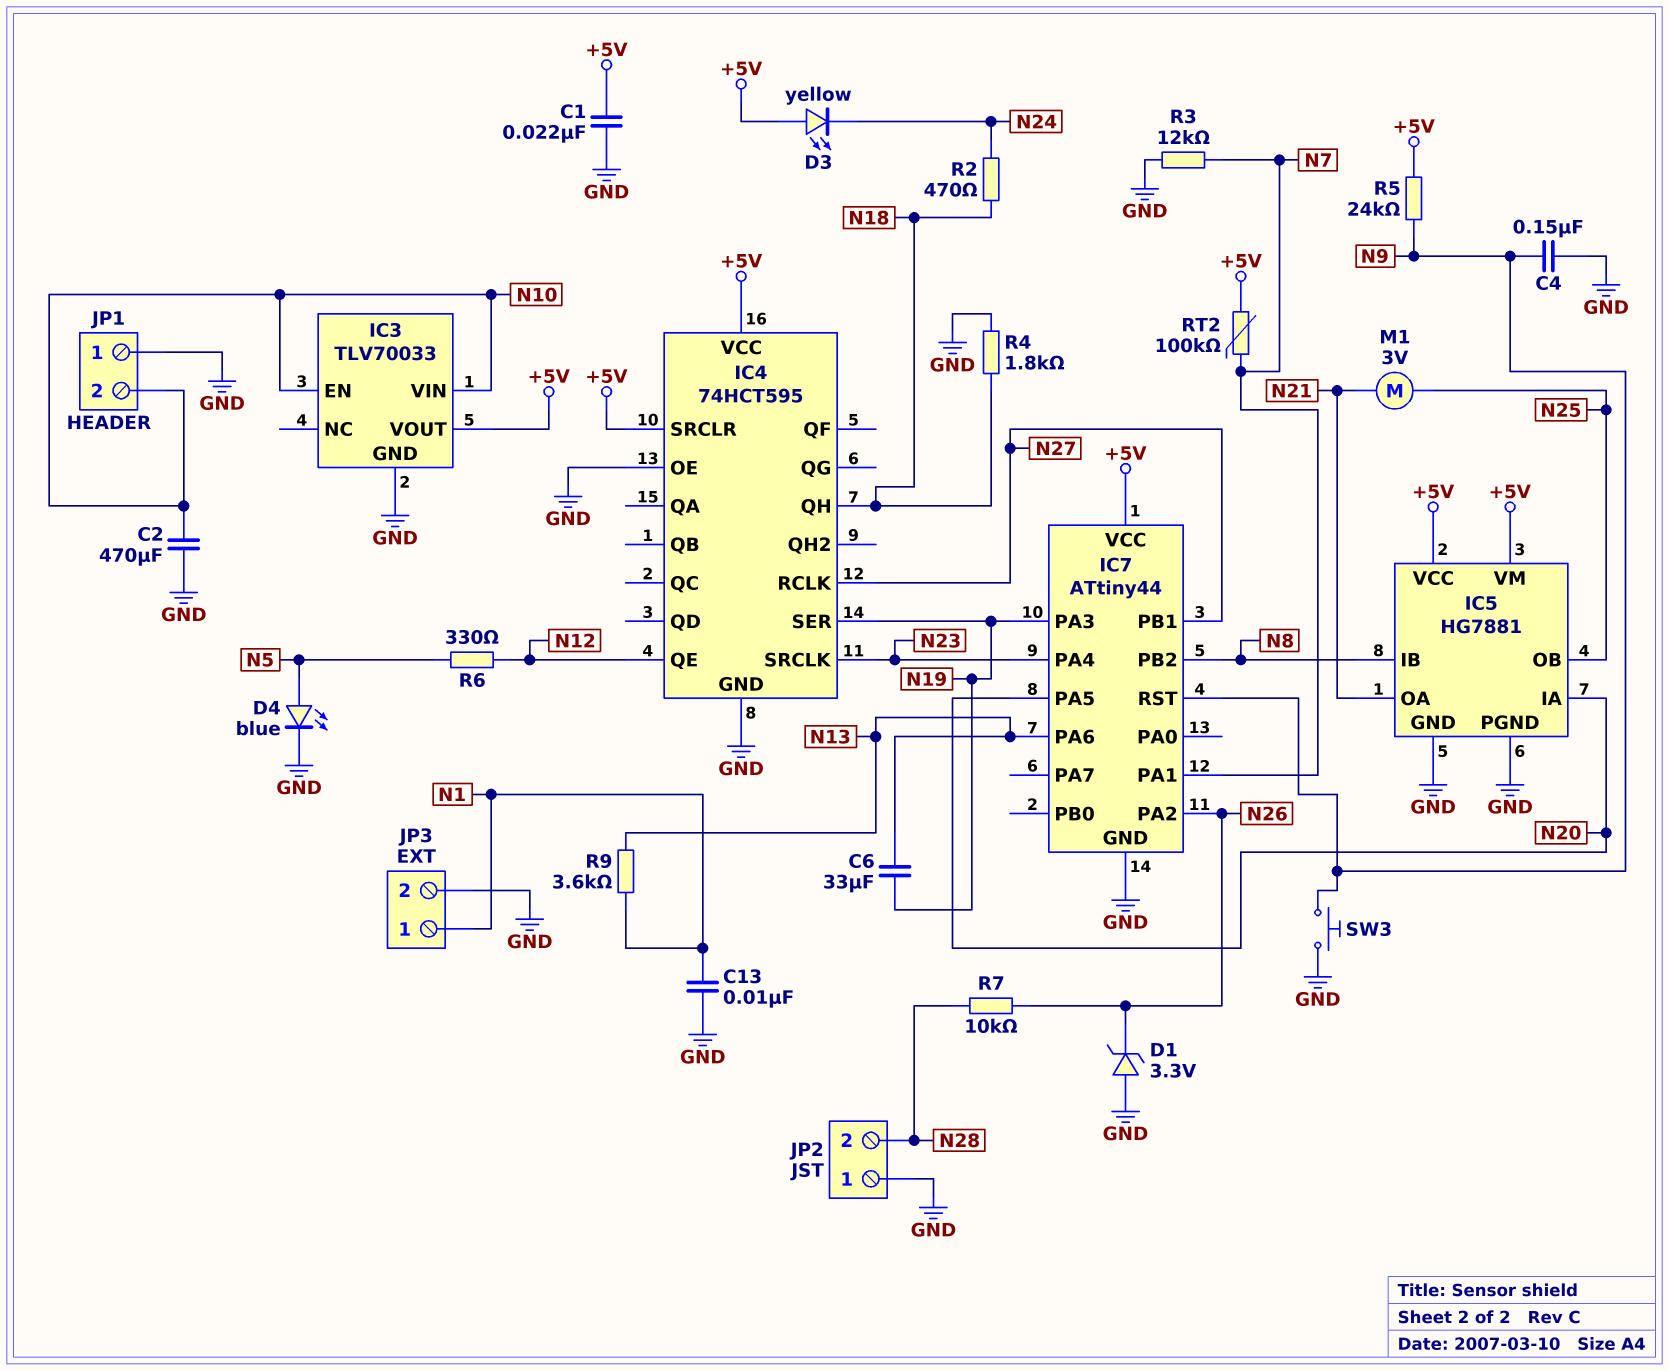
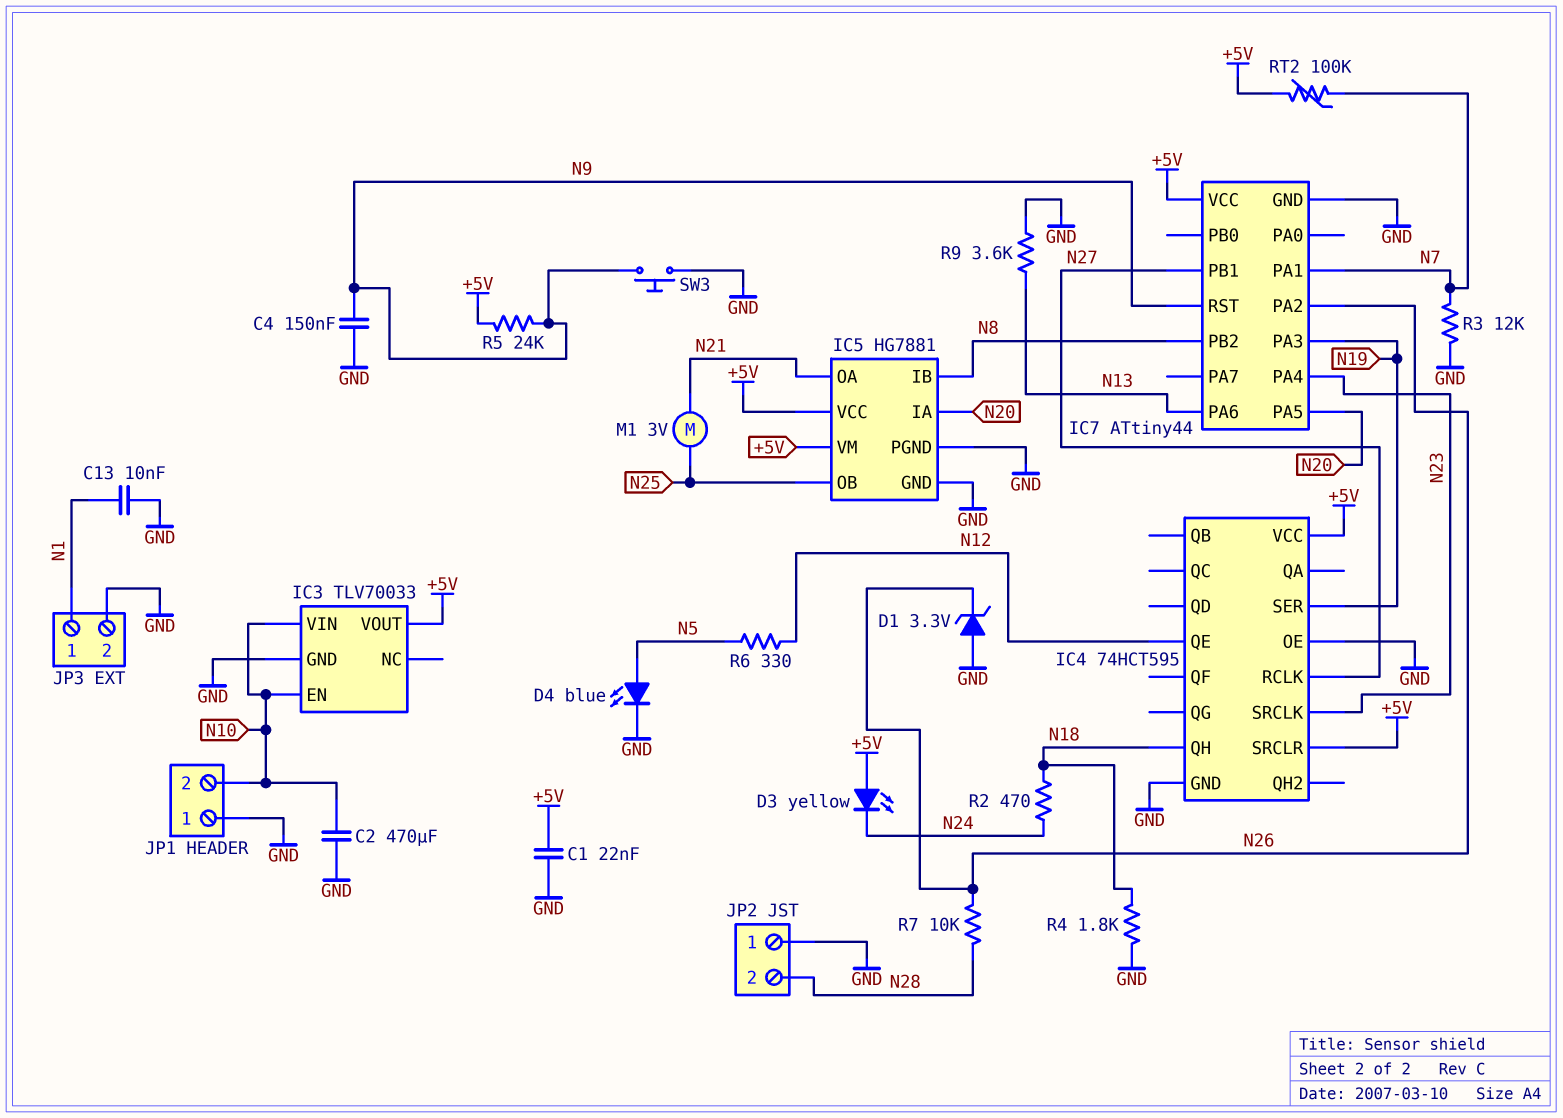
C6: 33uF (N13, N19) -> none
R9: 3.6k (N1, N13) -> 3.6k (GND, N13)

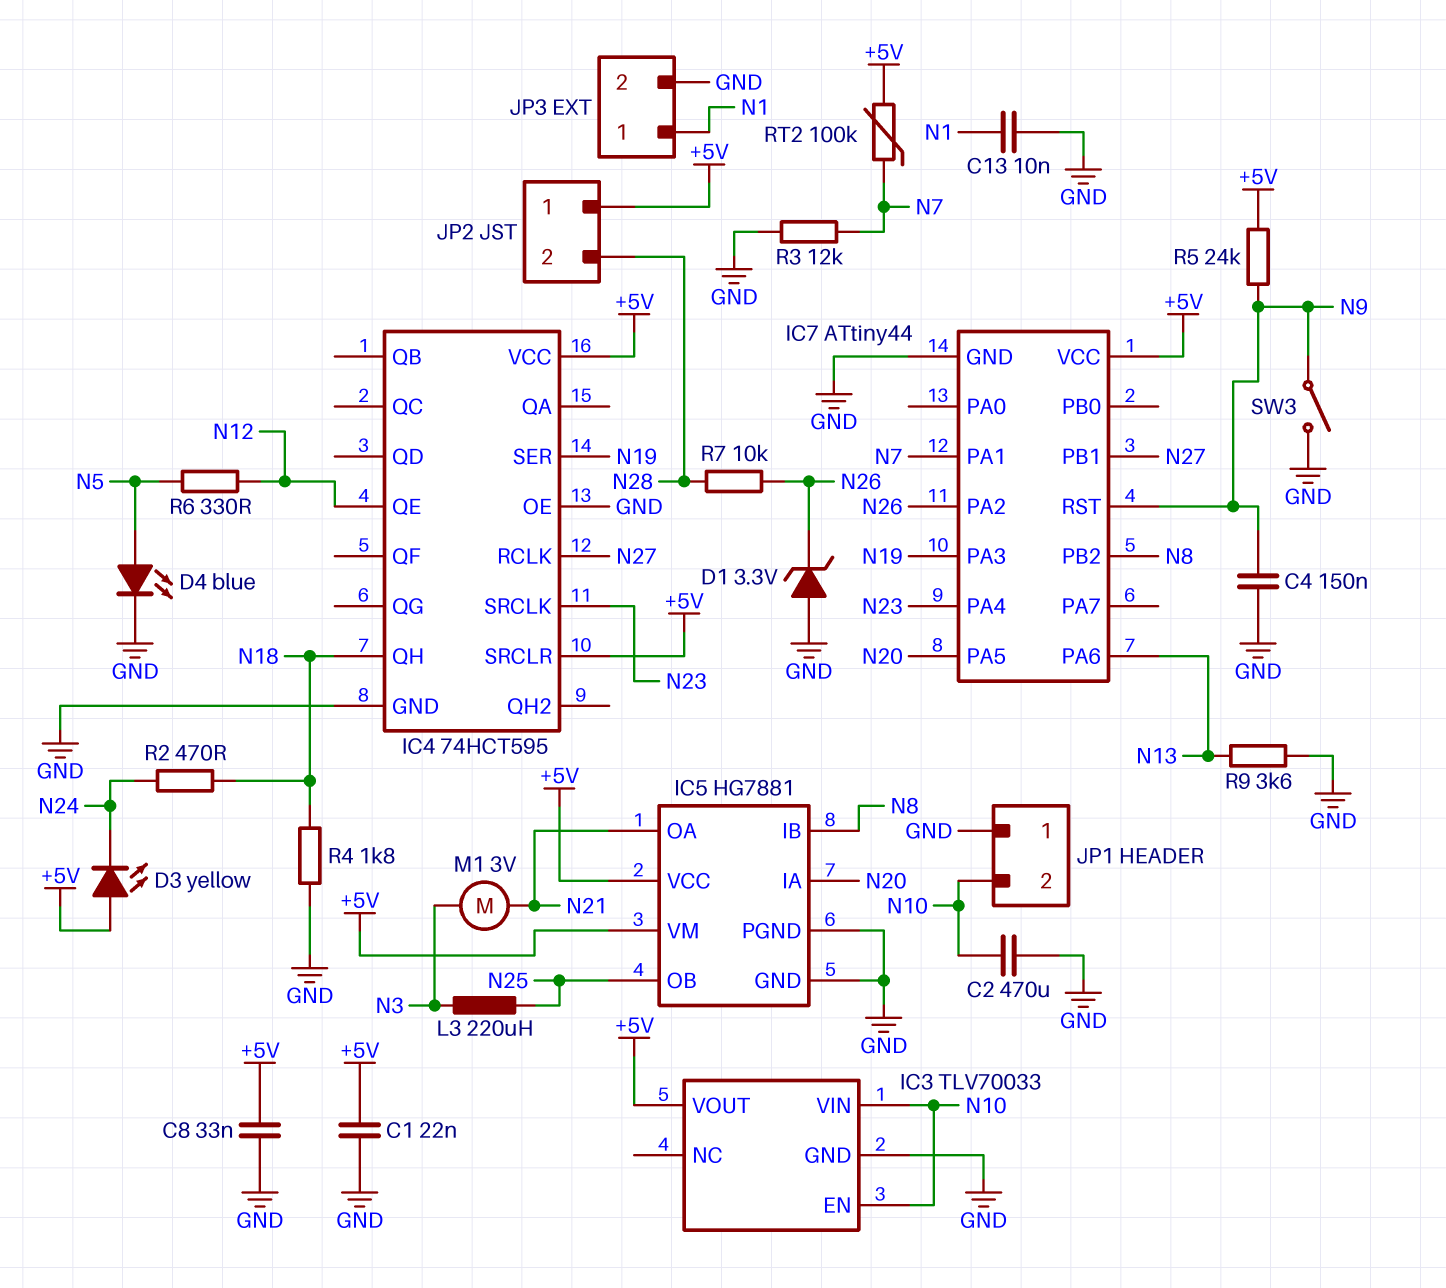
C8: none -> 33nF (+5V, GND)
JP2 pin 1: GND -> +5V
L3: none -> 220uH (N3, N25)
M1: motor 3V (N21, N25) -> motor 3V (N3, N21)
SW3: button (GND, N9) -> switch (GND, N9)

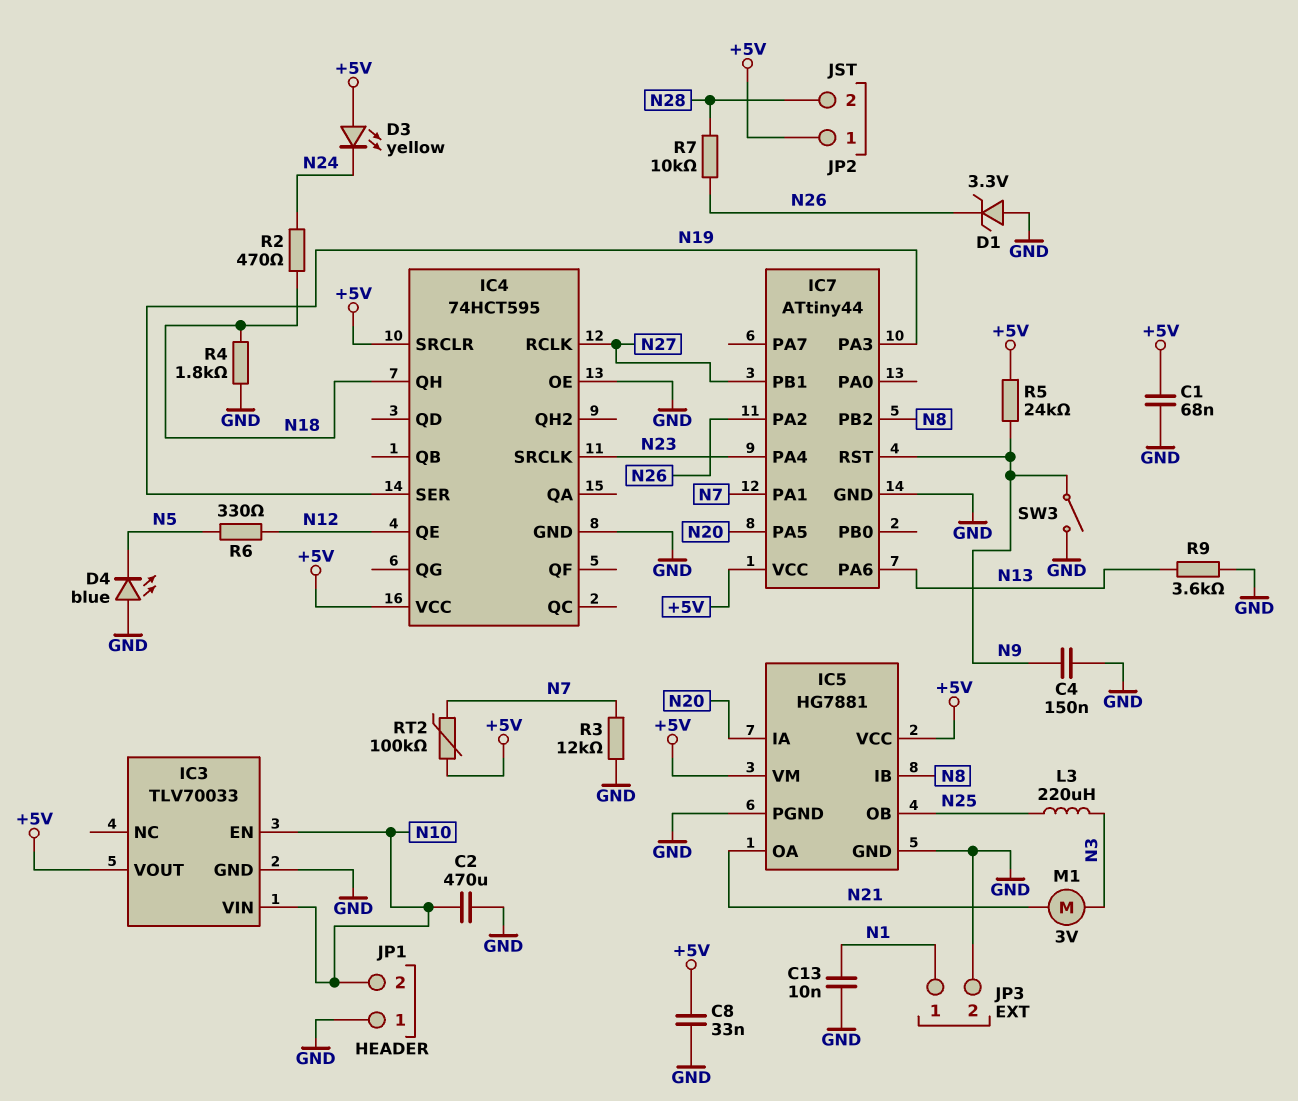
C1: 22nF (+5V, GND) -> 68nF (+5V, GND)
D4: LED blue (A N5, K GND) -> LED blue (A GND, K N5)

